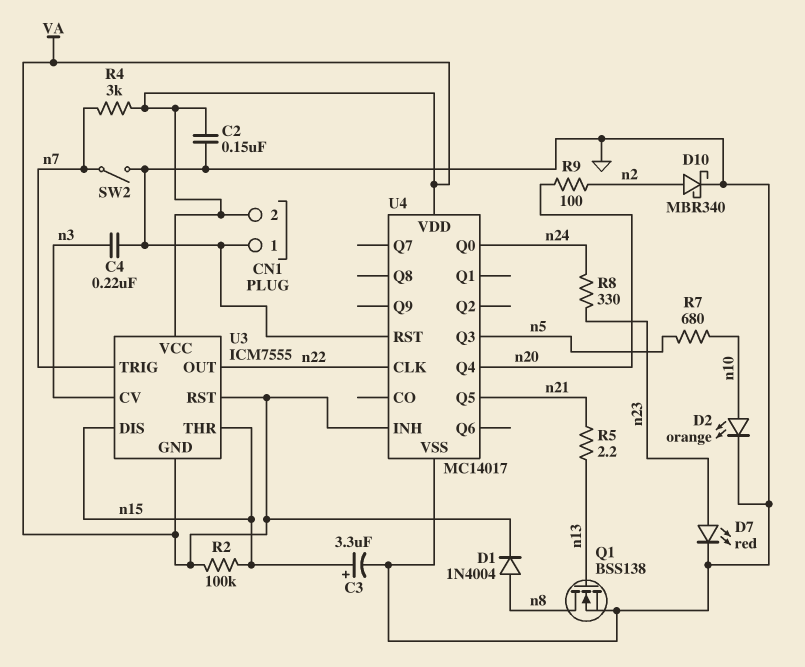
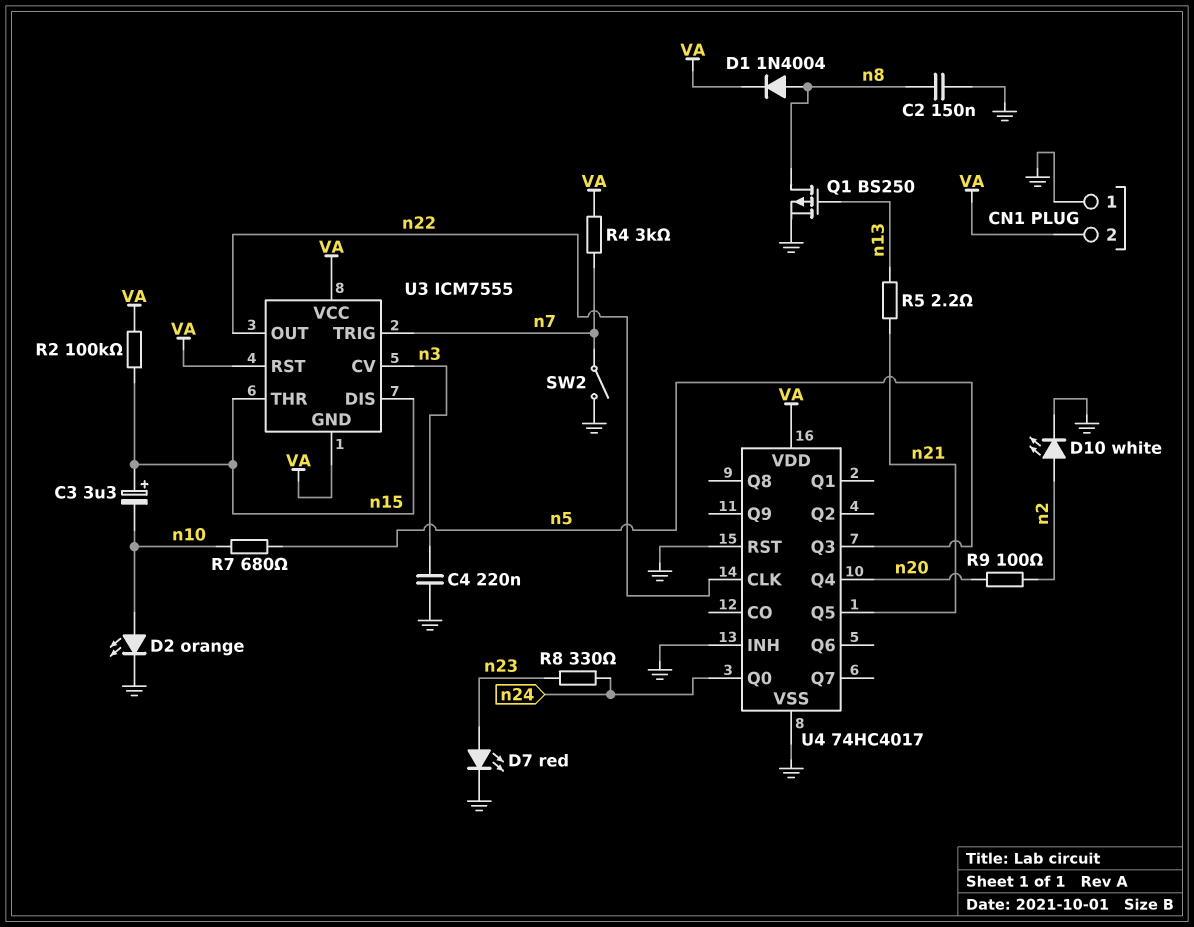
C2: 150nF (GND, VA) -> 150nF (GND, n8)
C3: 3.3uF (plus n15, minus GND) -> 3.3uF (plus n15, minus n10)
D10: schottky MBR340 (A n2, K GND) -> LED white (A n2, K GND)
Q1: NMOS BSS138 (G n13, D n8, S GND) -> PMOS BS250 (G n13, D n8, S GND)
U4: MC14017 -> 74HC4017
U4 pin INH: VA -> GND

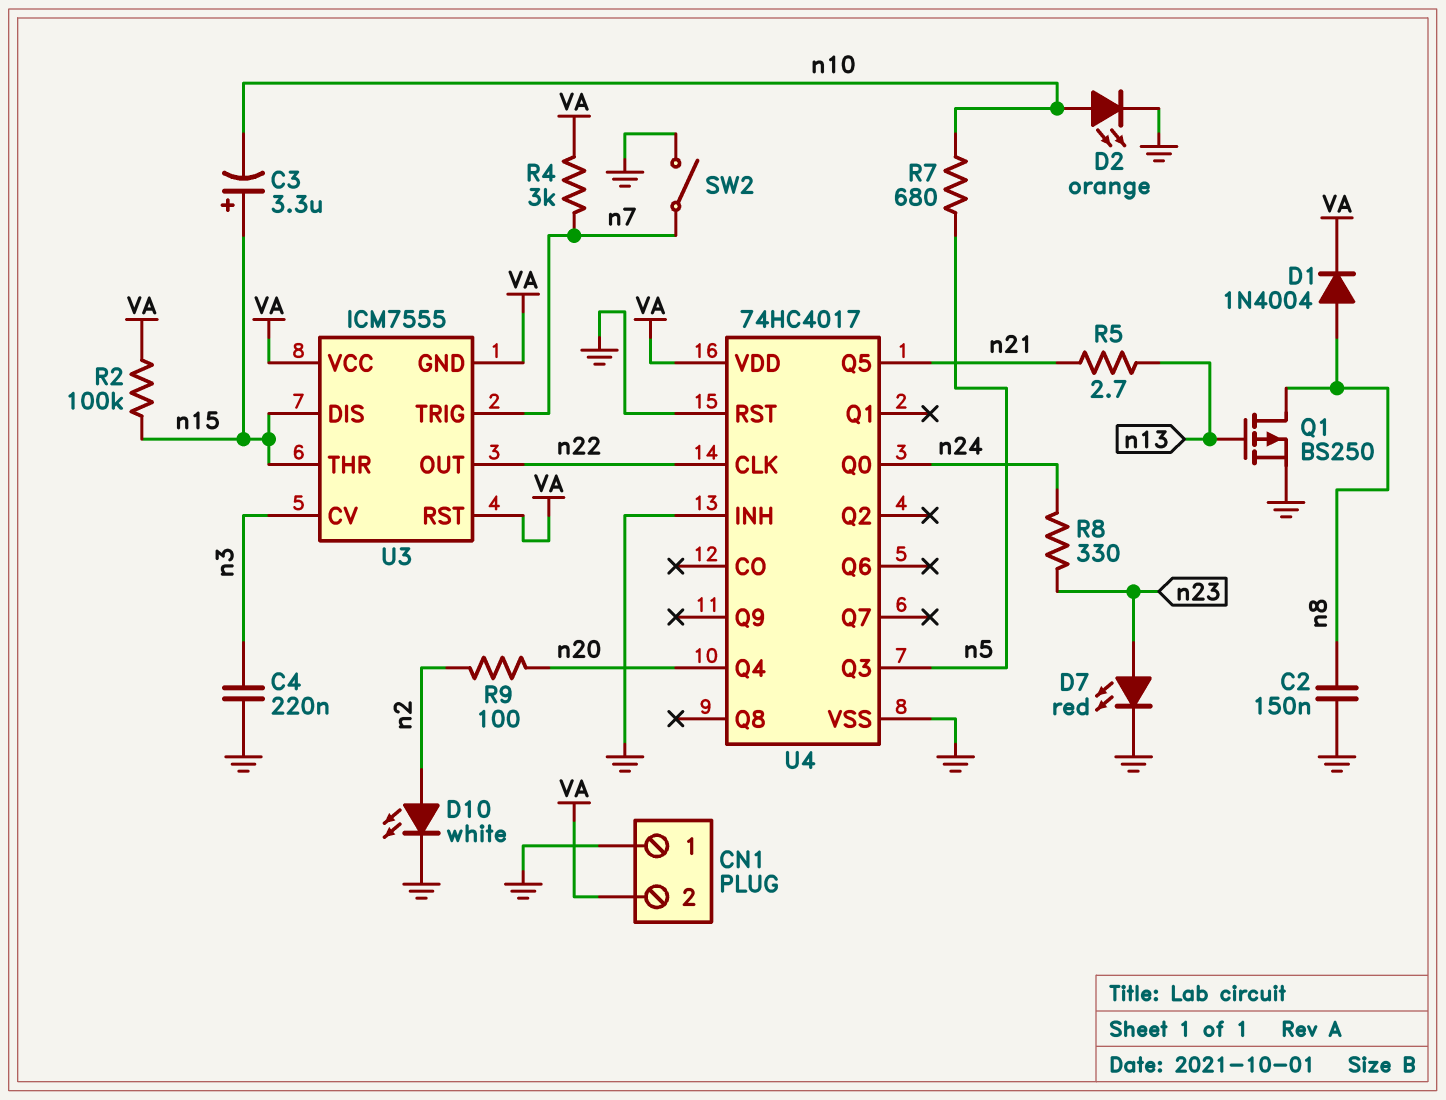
R5: 2.2 (n13, n21) -> 2.7 (n13, n21)

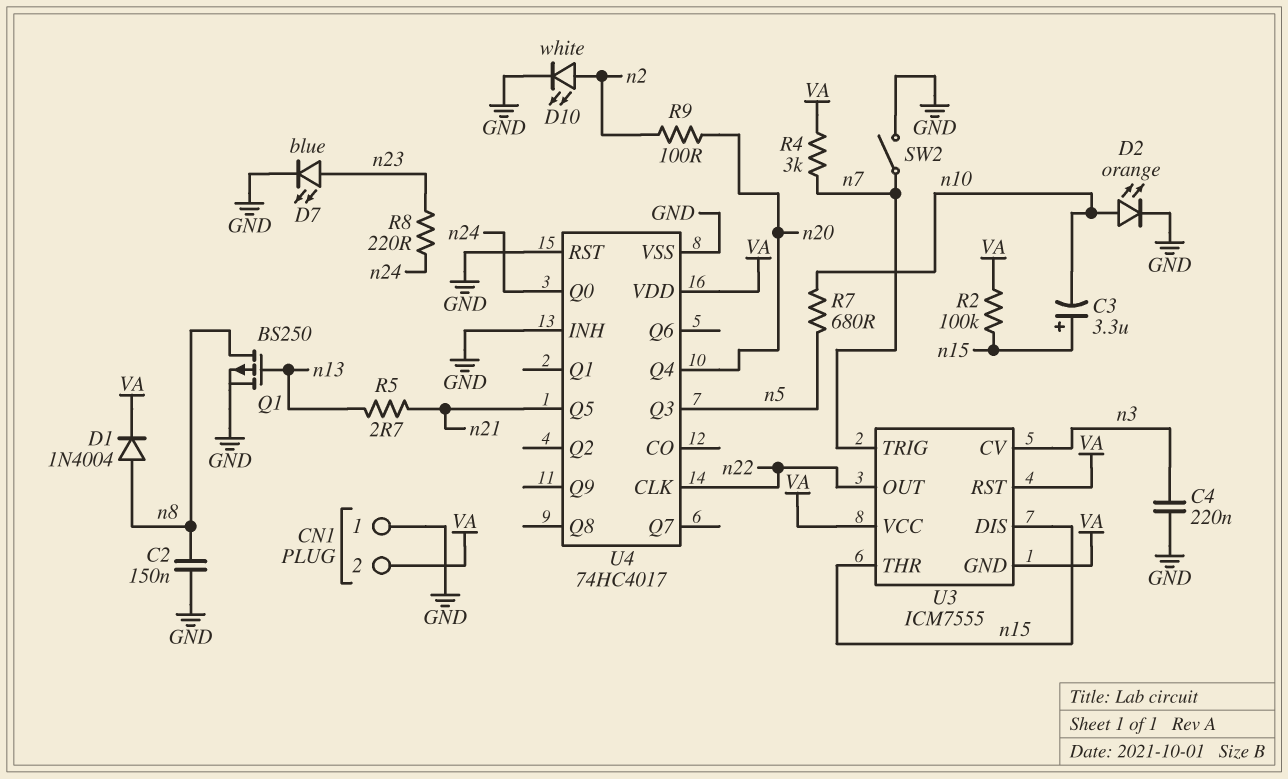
D7: LED red (A n23, K GND) -> LED blue (A n23, K GND)
R8: 330 (n23, n24) -> 220 (n23, n24)

